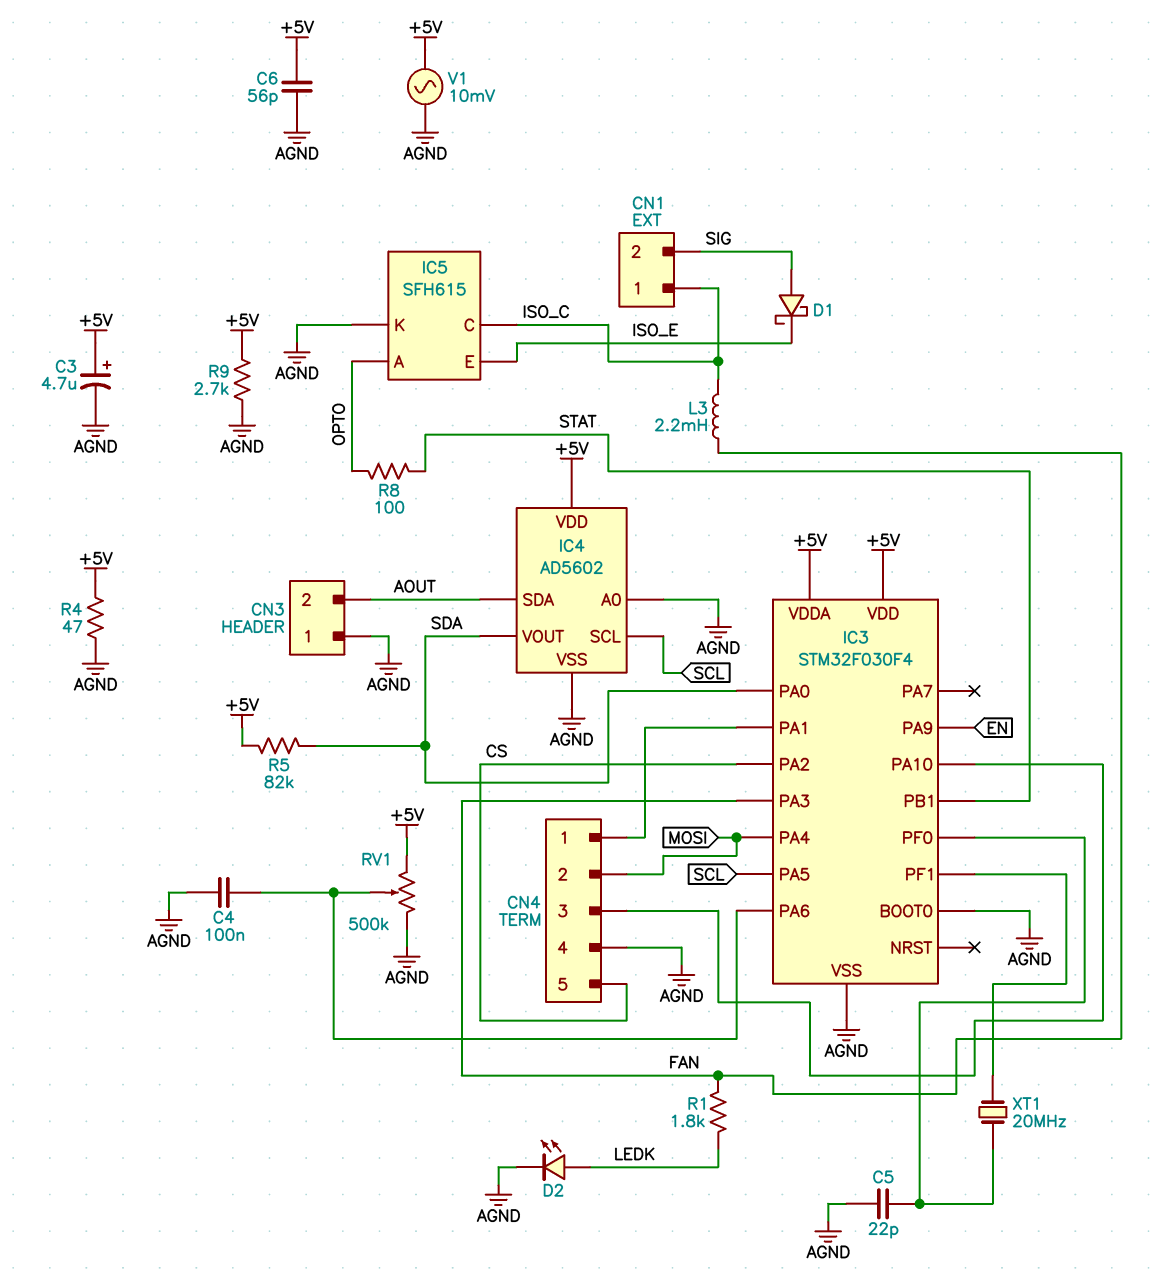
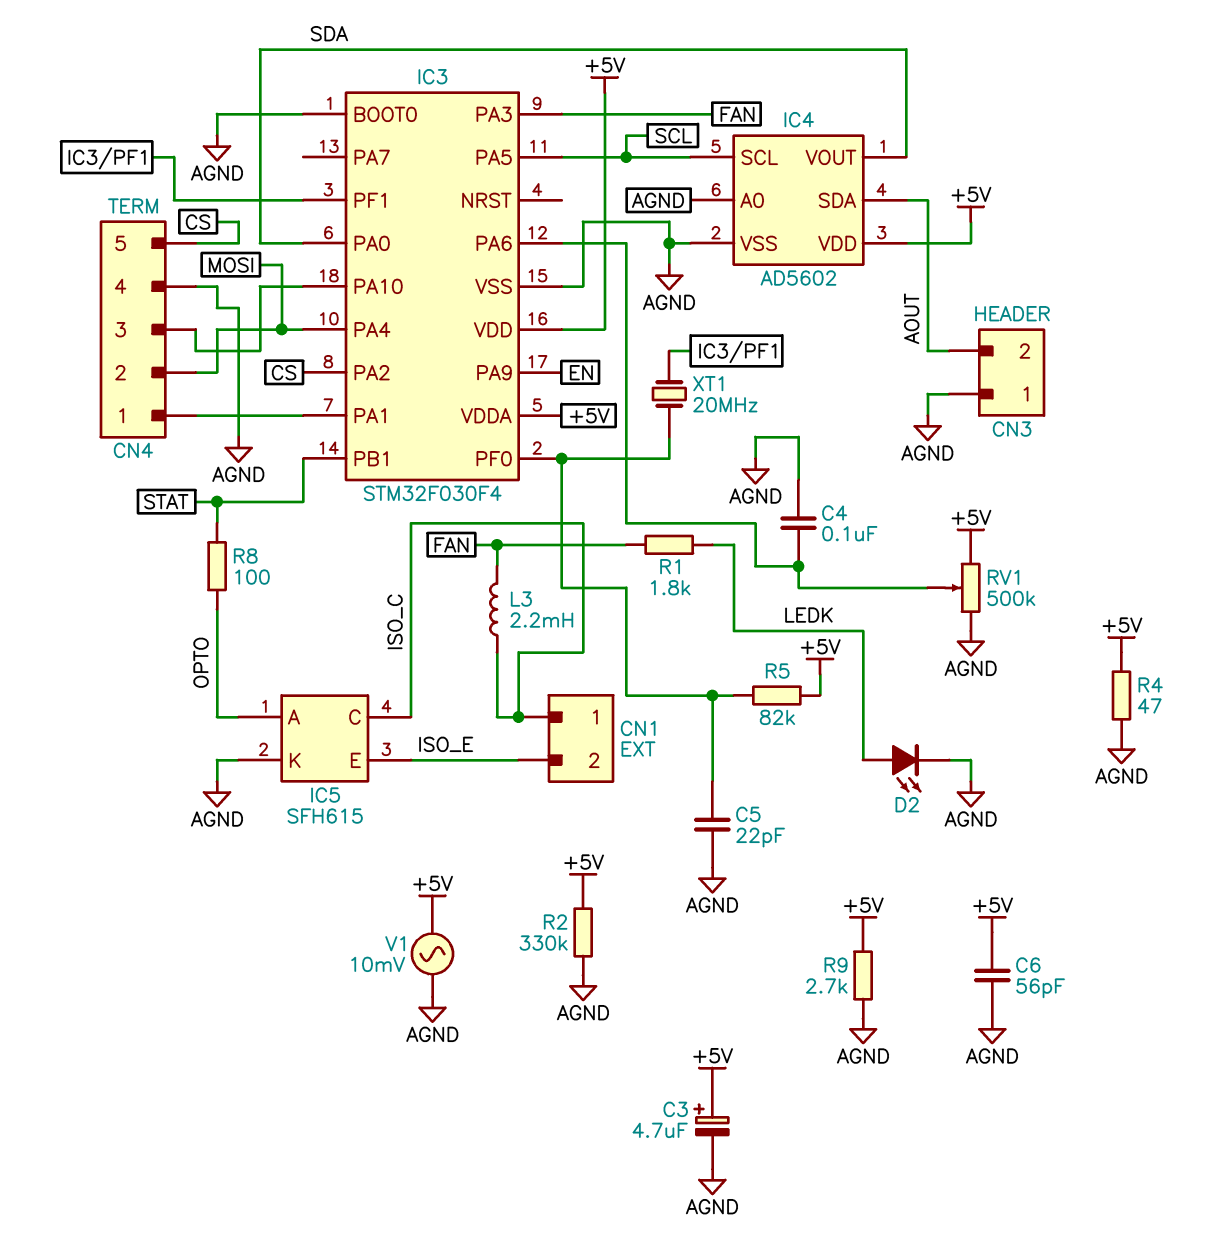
CN1 pin 2: SIG -> ISO_E
D1: schottky (A SIG, K ISO_E) -> none
R2: none -> 330k (+5V, AGND)
R5: 82k (+5V, SDA) -> 82k (+5V, IC3/PF0)

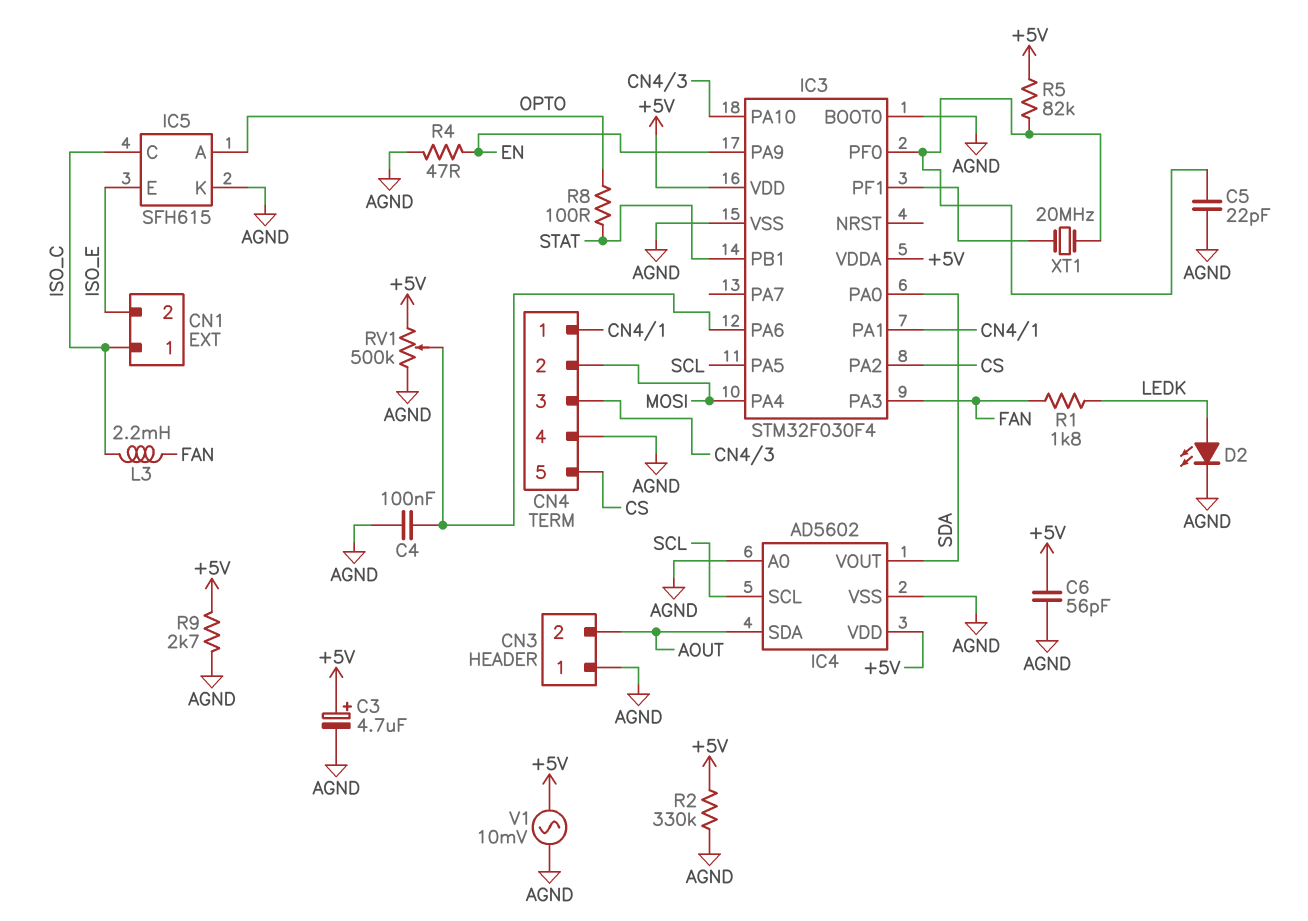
R4: 47 (+5V, AGND) -> 47 (AGND, EN)

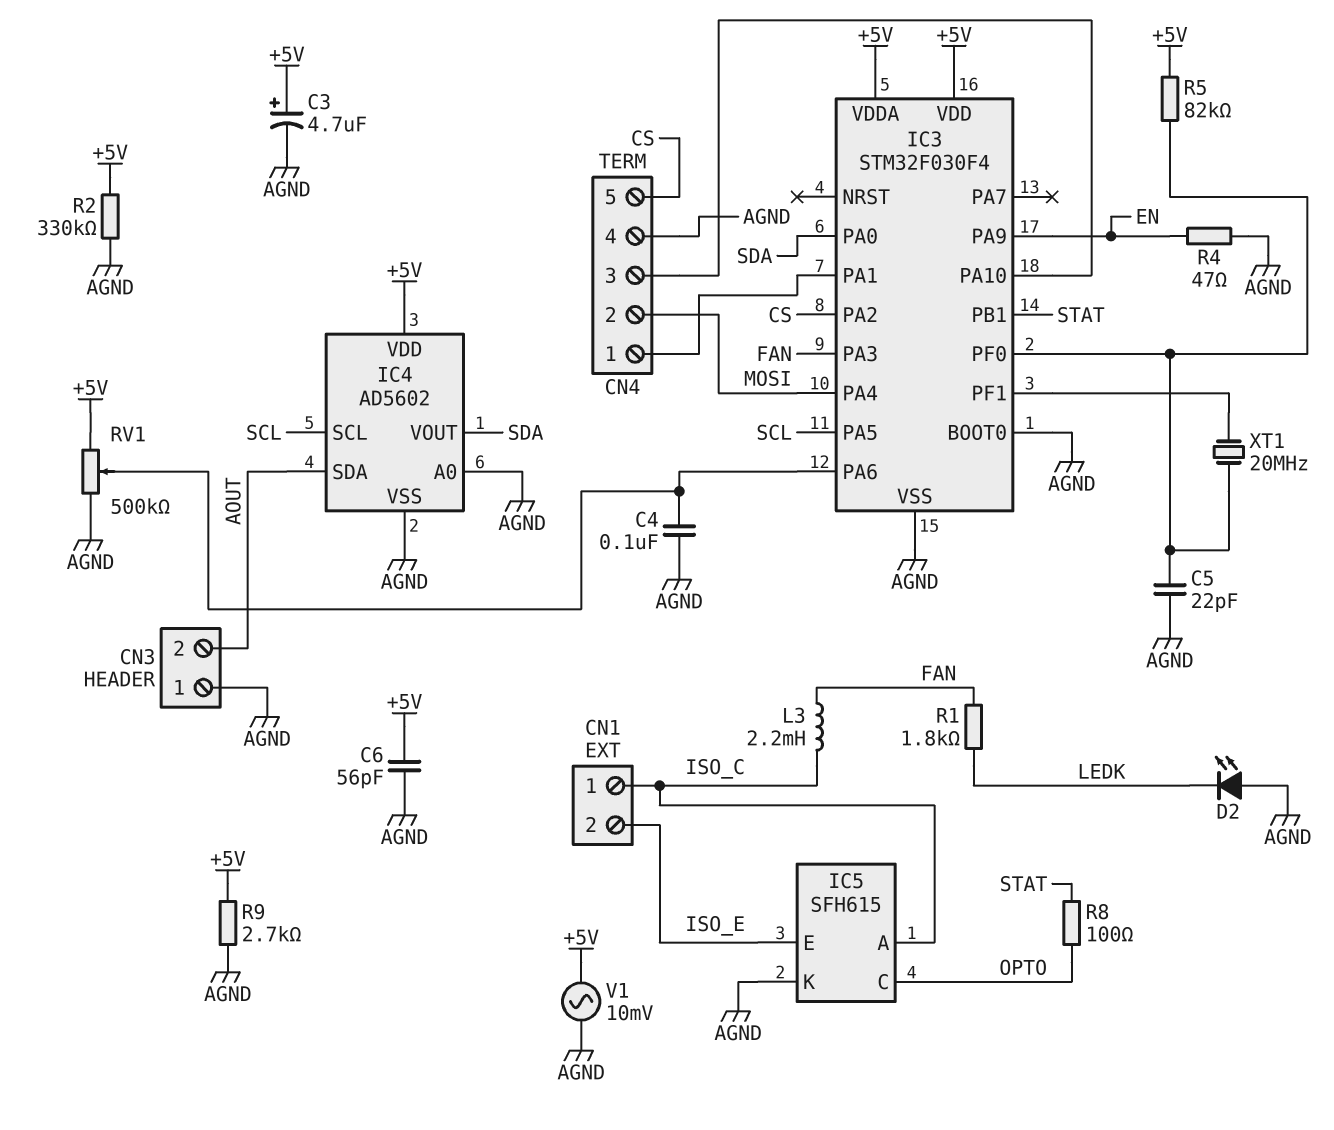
D2: LED (A LEDK, K AGND) -> LED (A AGND, K LEDK)
IC5 pin A: OPTO -> ISO_C
IC5 pin C: ISO_C -> OPTO

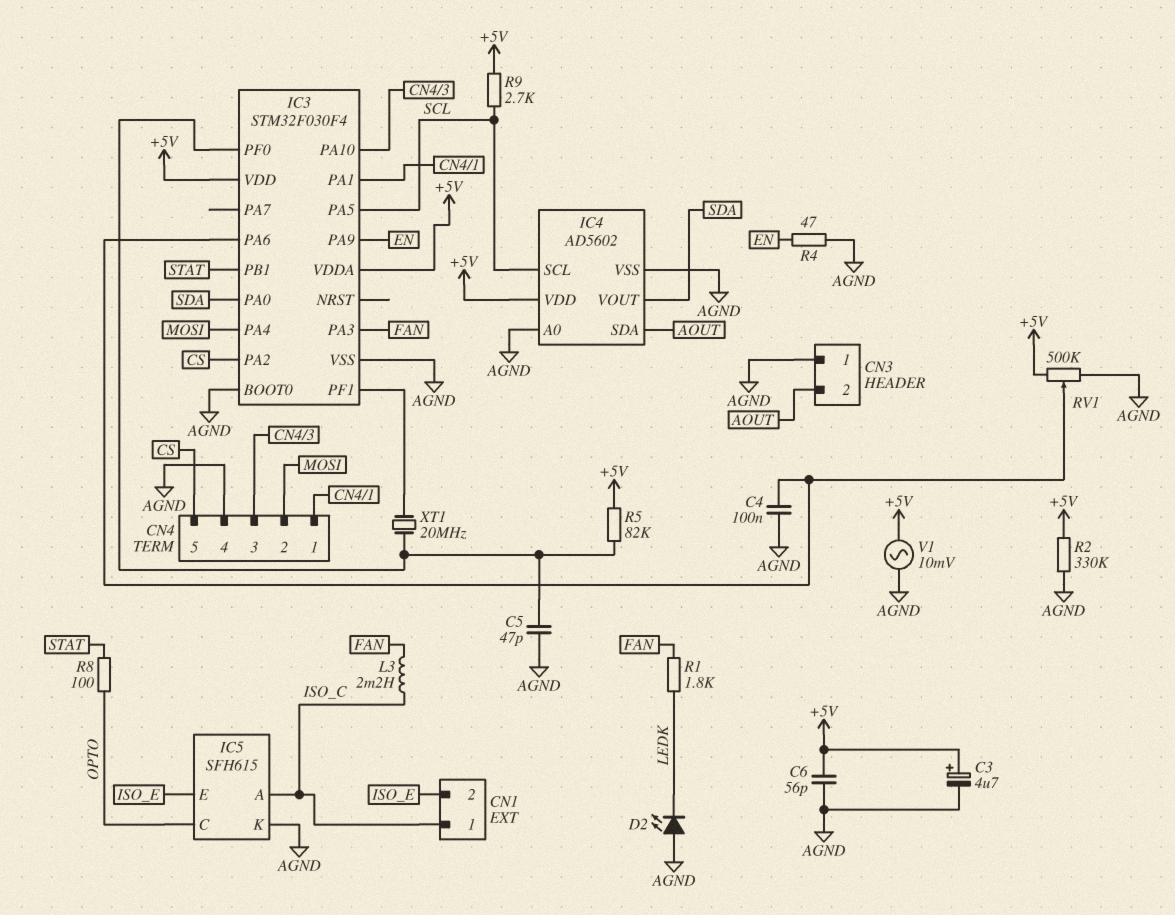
C5: 22pF (AGND, IC3/PF0) -> 47pF (AGND, IC3/PF0)
R9: 2.7k (+5V, AGND) -> 2.7k (+5V, SCL)

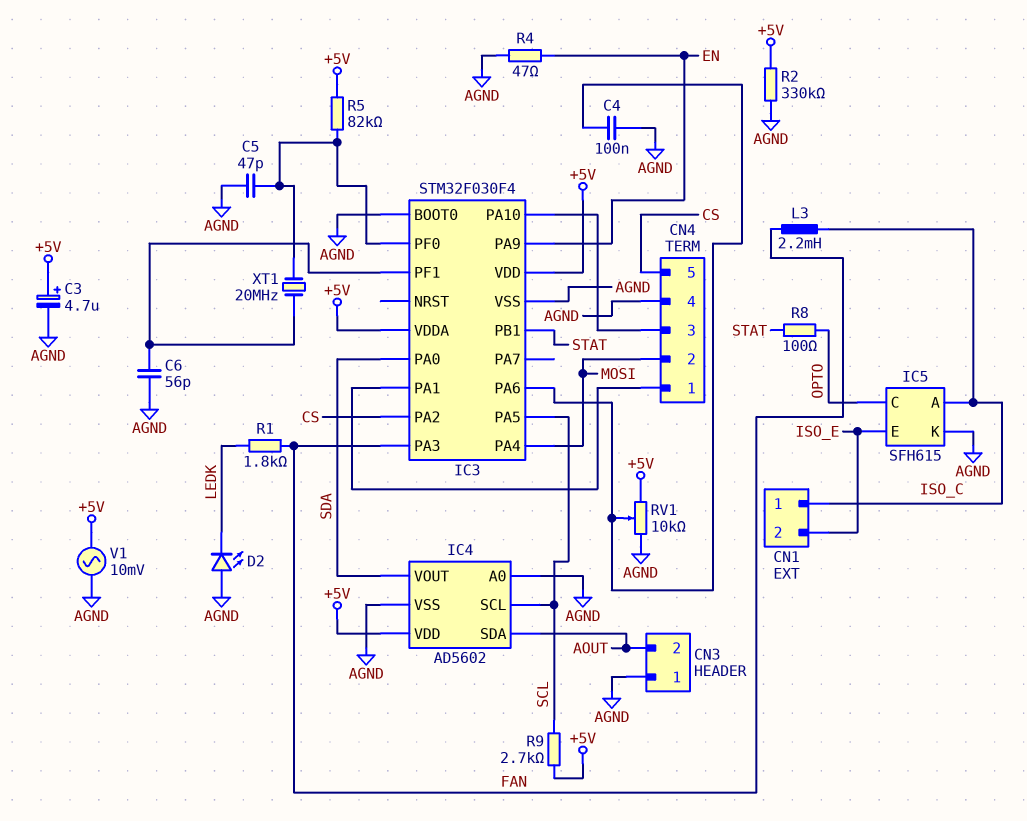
C6: 56pF (+5V, AGND) -> 56pF (AGND, IC3/PF1)
RV1: 500k (+5V, AGND, wiper IC3/PA6) -> 10k (+5V, AGND, wiper IC3/PA6)

